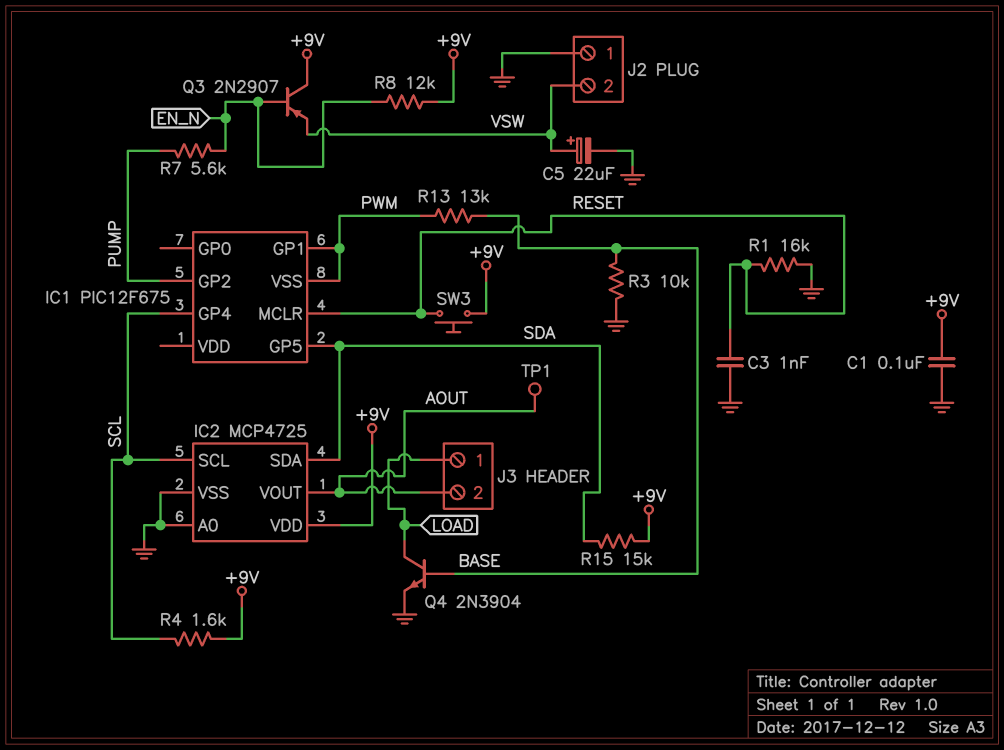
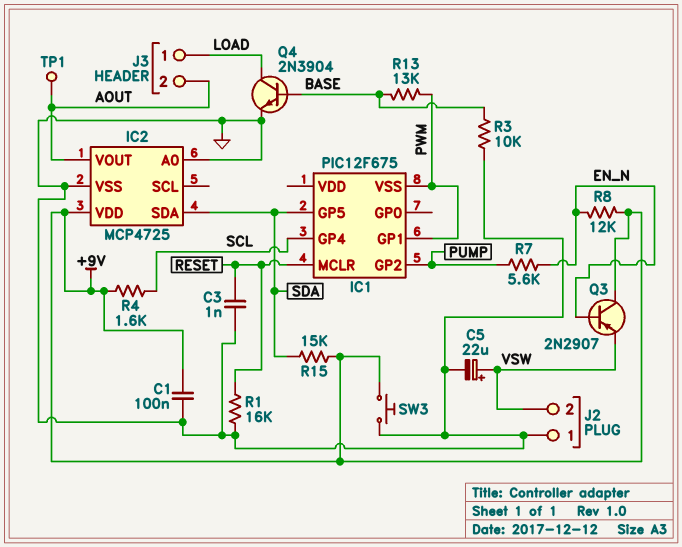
IC2 pin SCL: SCL -> none
SW3: button (+9V, RESET) -> button (+9V, GND)

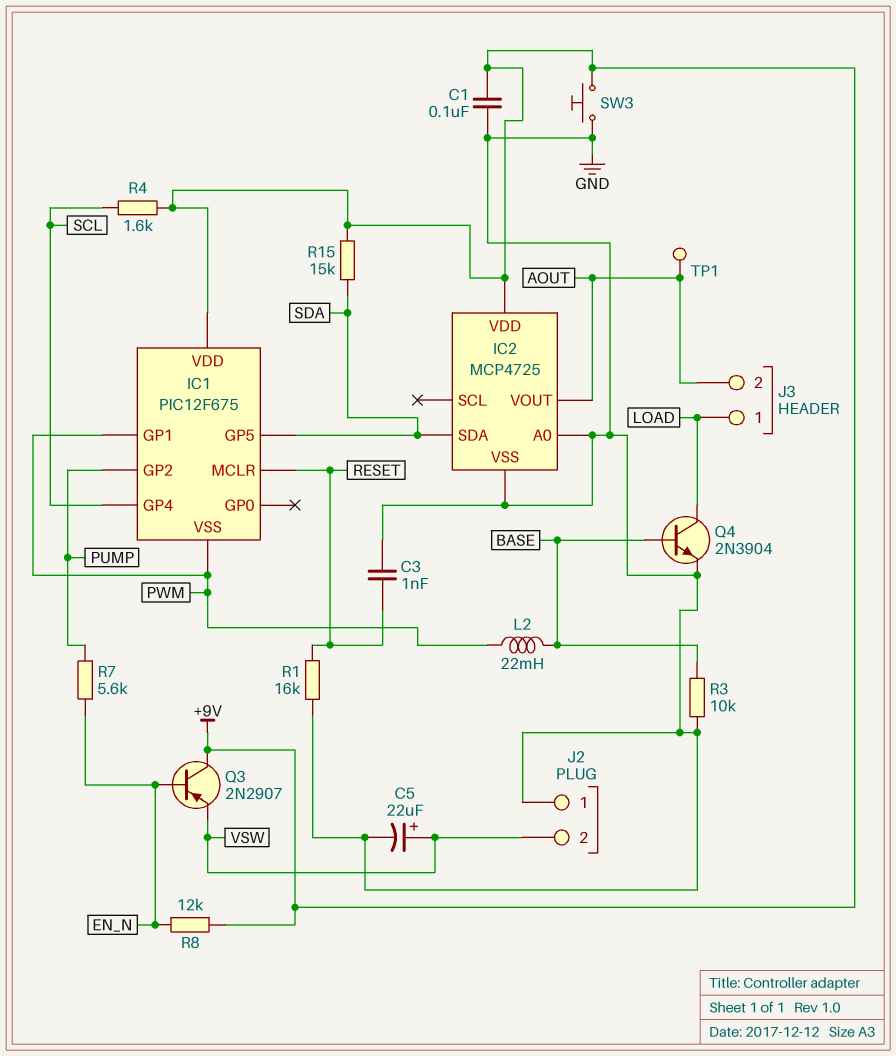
IC1 pin VDD: none -> +9V
L2: none -> 22mH (BASE, PWM)
R13: 13k (BASE, PWM) -> none

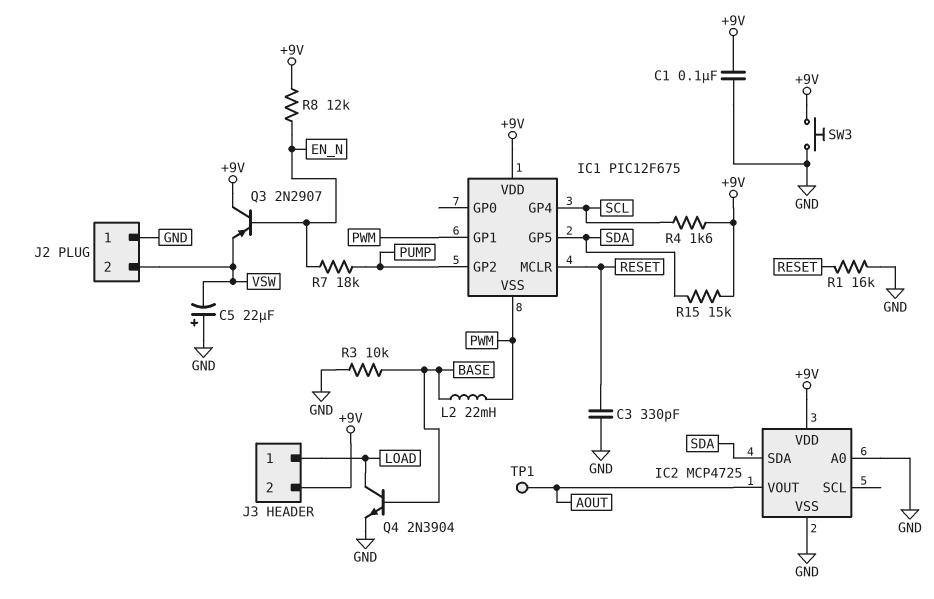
C3: 1nF (GND, RESET) -> 330pF (GND, RESET)
C5: 22uF (plus VSW, minus GND) -> 22uF (plus GND, minus VSW)
J3 pin 2: AOUT -> +9V
R7: 5.6k (EN_N, PUMP) -> 18k (EN_N, PUMP)

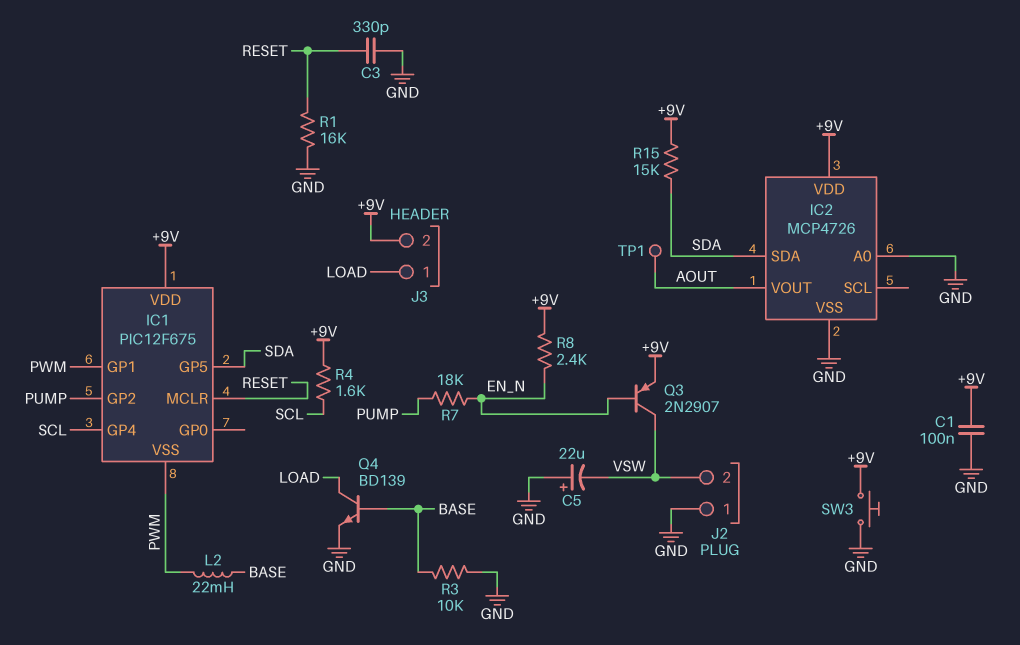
IC2: MCP4725 -> MCP4726
Q3: PNP 2N2907 (B EN_N, C +9V, E VSW) -> PNP 2N2907 (B EN_N, C VSW, E +9V)
Q4: NPN 2N3904 (B BASE, C LOAD, E GND) -> NPN BD139 (B BASE, C LOAD, E GND)
R8: 12k (+9V, EN_N) -> 2.4k (+9V, EN_N)

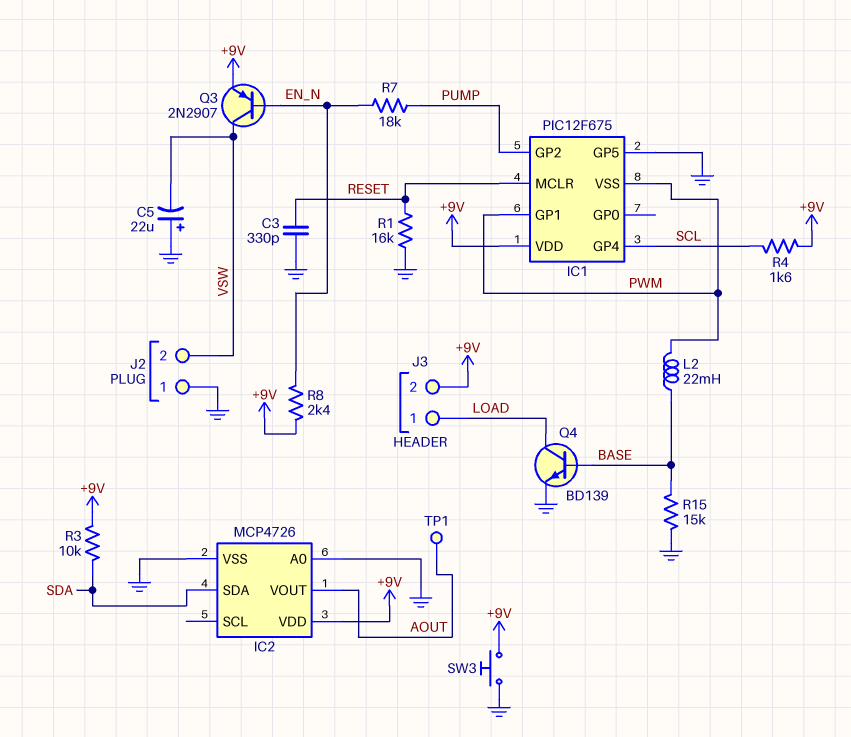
C1: 100nF (+9V, GND) -> none
IC1 pin GP5: SDA -> GND
R3: 10k (BASE, GND) -> 10k (+9V, SDA)
R15: 15k (+9V, SDA) -> 15k (BASE, GND)

